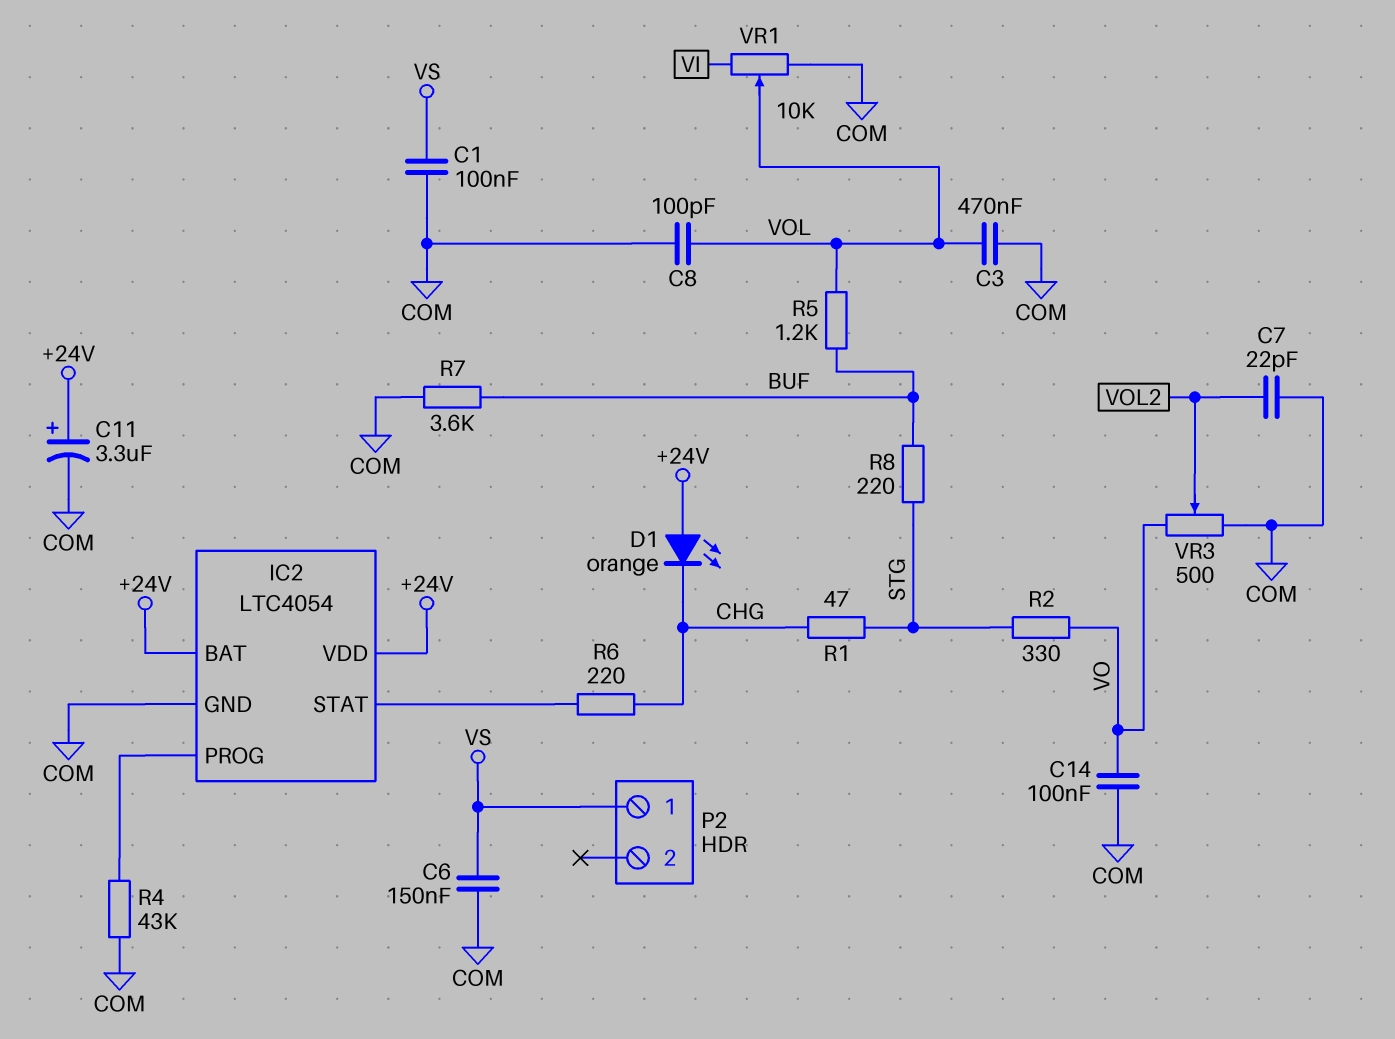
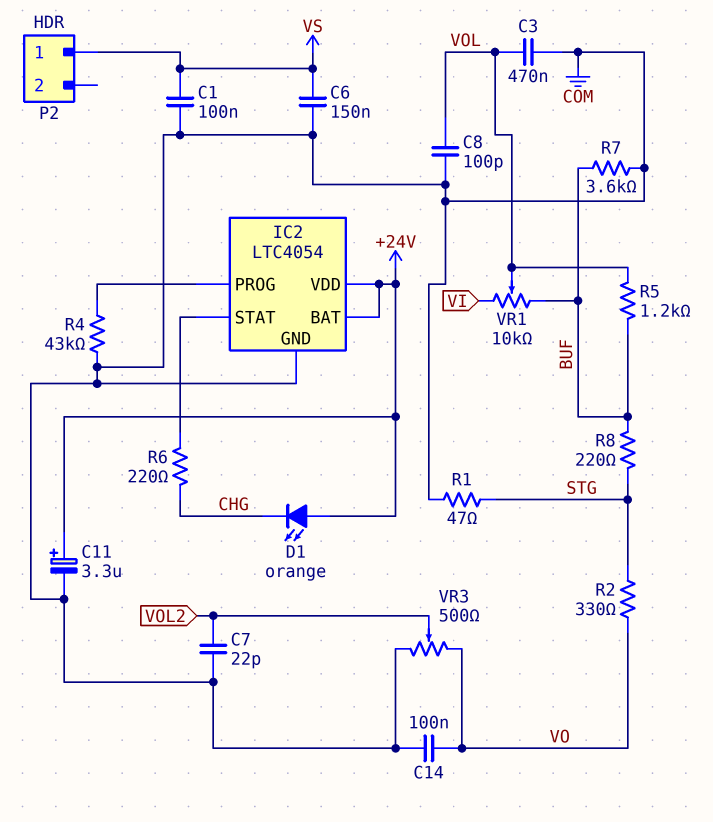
R1: 47 (CHG, STG) -> 47 (COM, STG)
VR1: 10k (COM, VI, wiper VOL) -> 10k (BUF, VI, wiper VOL)

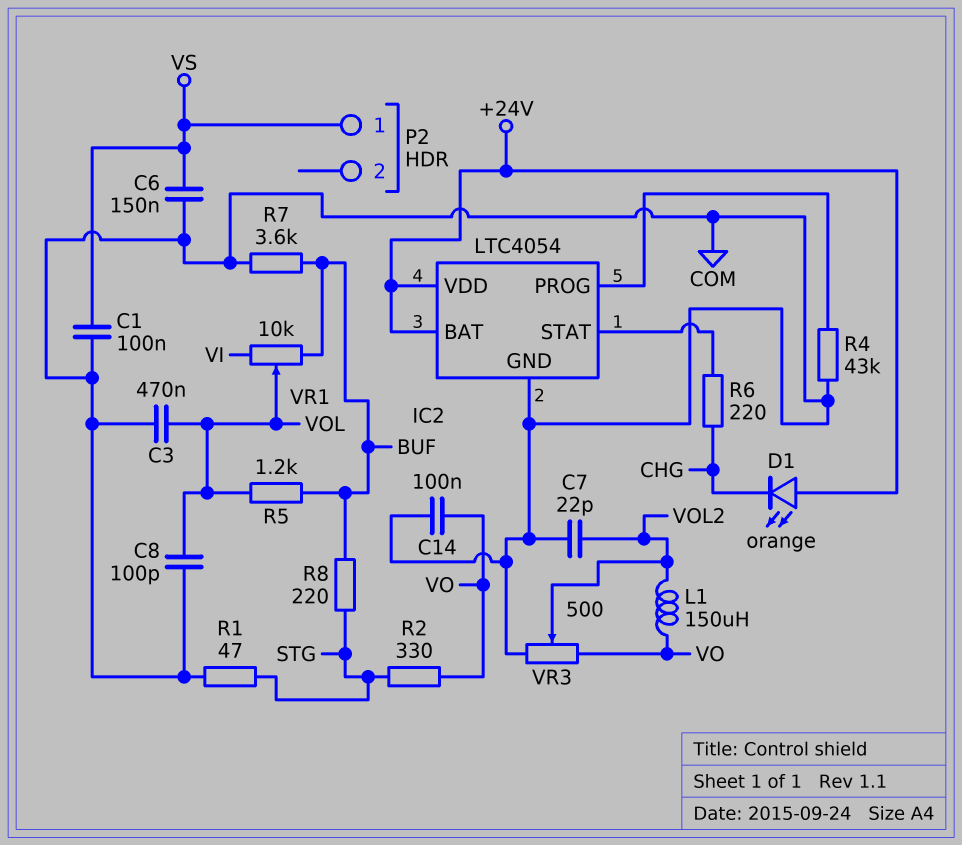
C11: 3.3uF (plus +24V, minus COM) -> none
L1: none -> 150uH (VO, VOL2)

